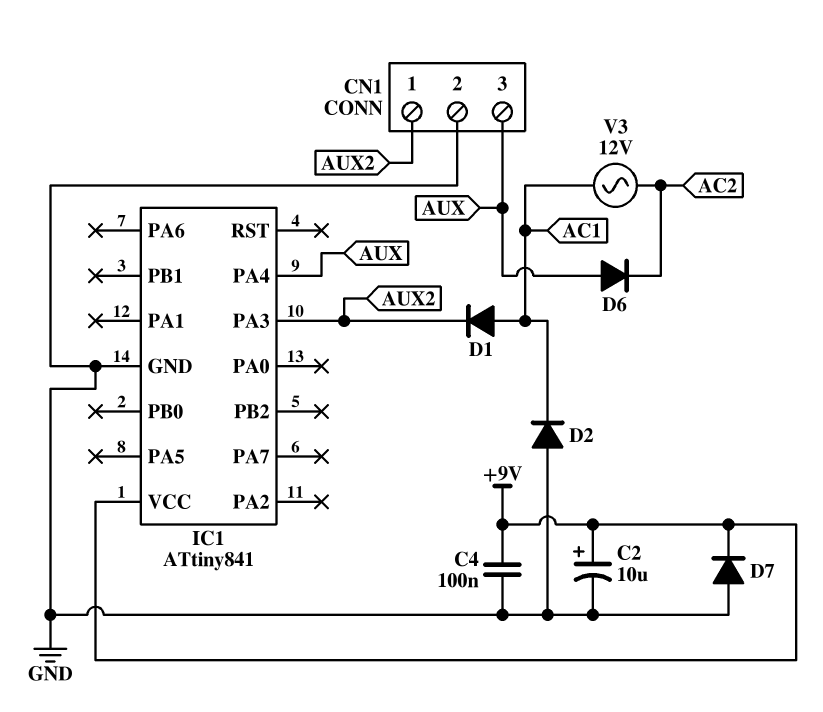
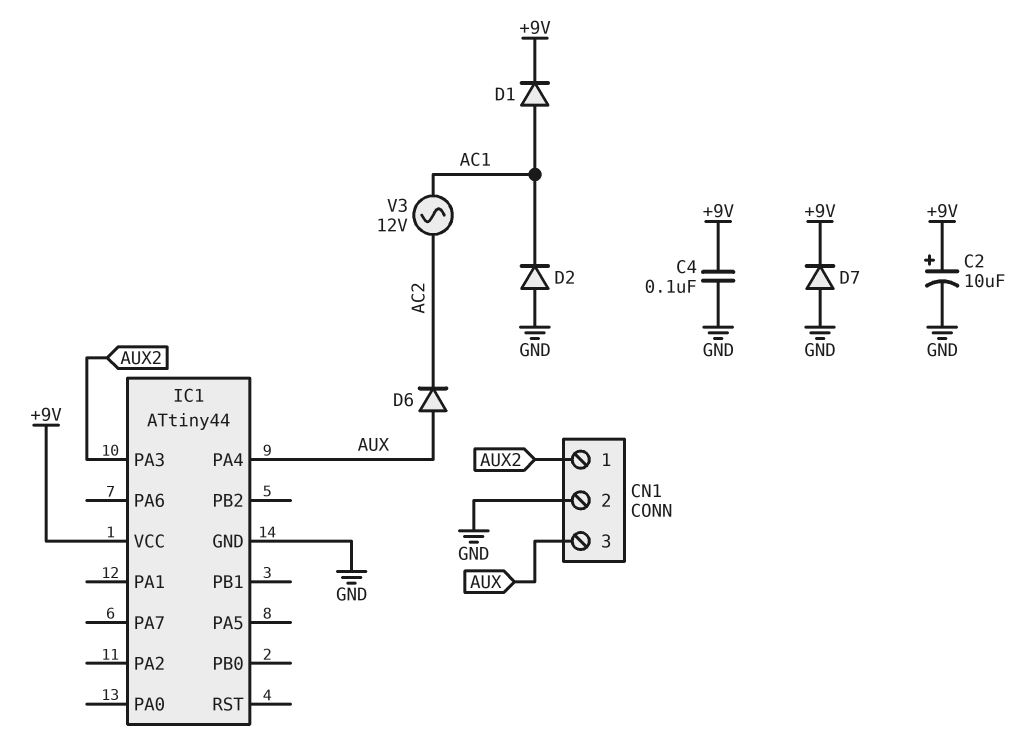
D1: diode (A AC1, K AUX2) -> diode (A AC1, K +9V)
IC1: ATtiny841 -> ATtiny44

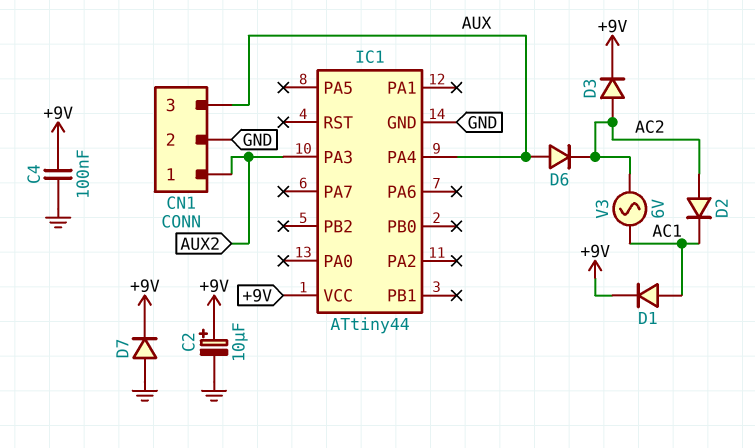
D2: diode (A GND, K AC1) -> diode (A AC2, K AC1)
D3: none -> diode (A AC2, K +9V)
V3: AC 12V (AC1, AC2) -> AC 6V (AC1, AC2)

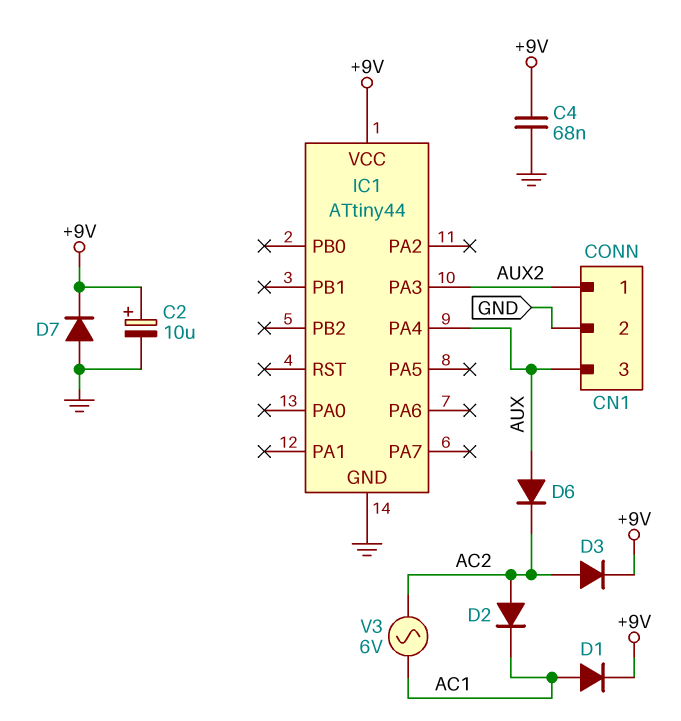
C4: 100nF (+9V, GND) -> 68nF (+9V, GND)

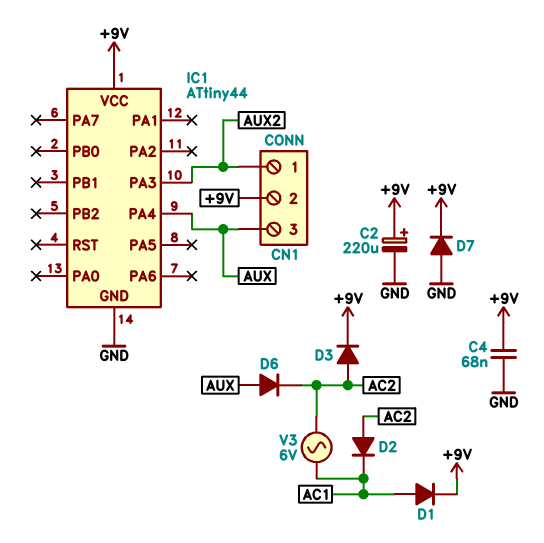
C2: 10uF (plus +9V, minus GND) -> 220uF (plus +9V, minus GND)
CN1 pin 2: GND -> +9V

